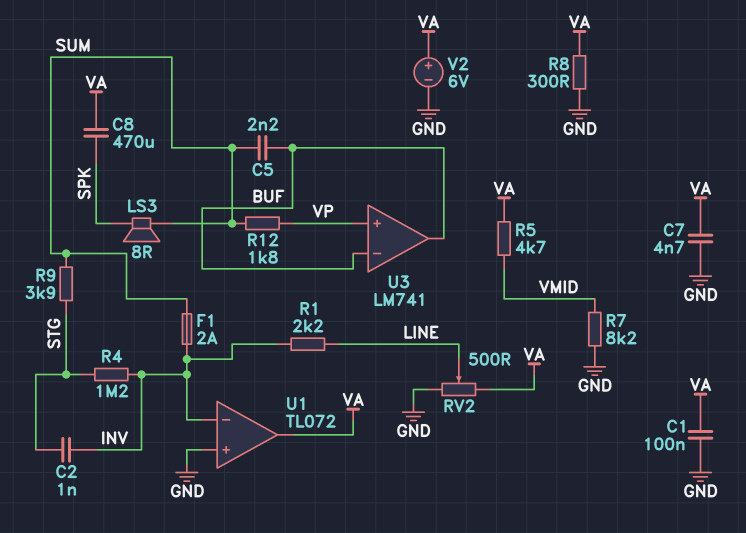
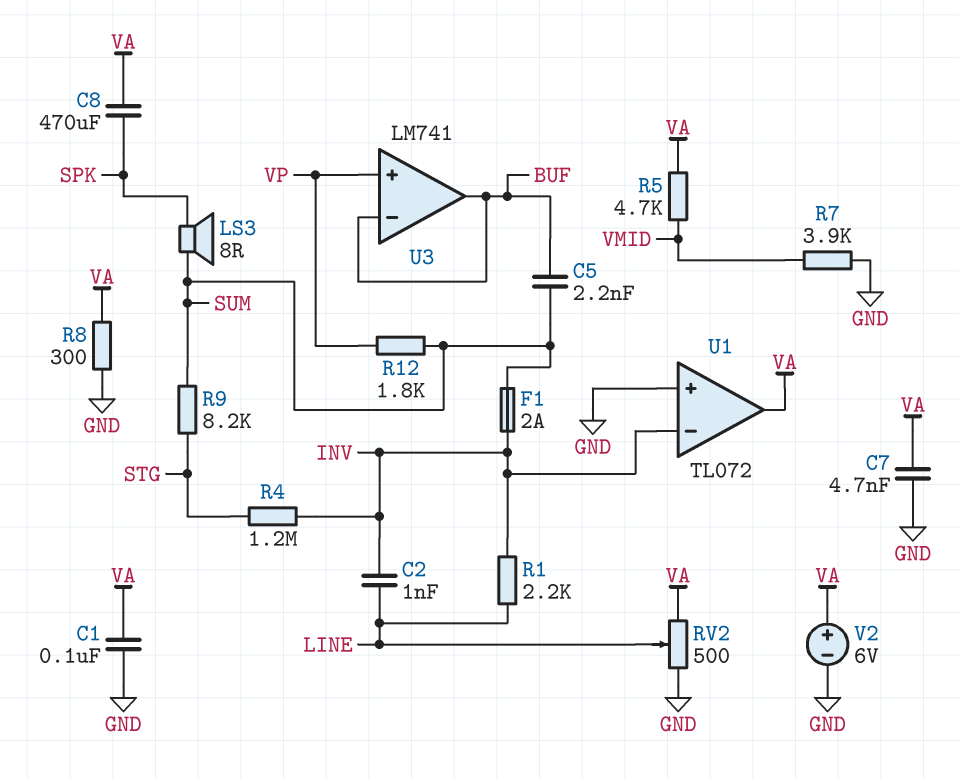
C2: 1nF (INV, STG) -> 1nF (INV, LINE)
R7: 8.2k (GND, VMID) -> 3.9k (GND, VMID)
R9: 3.9k (STG, SUM) -> 8.2k (STG, SUM)

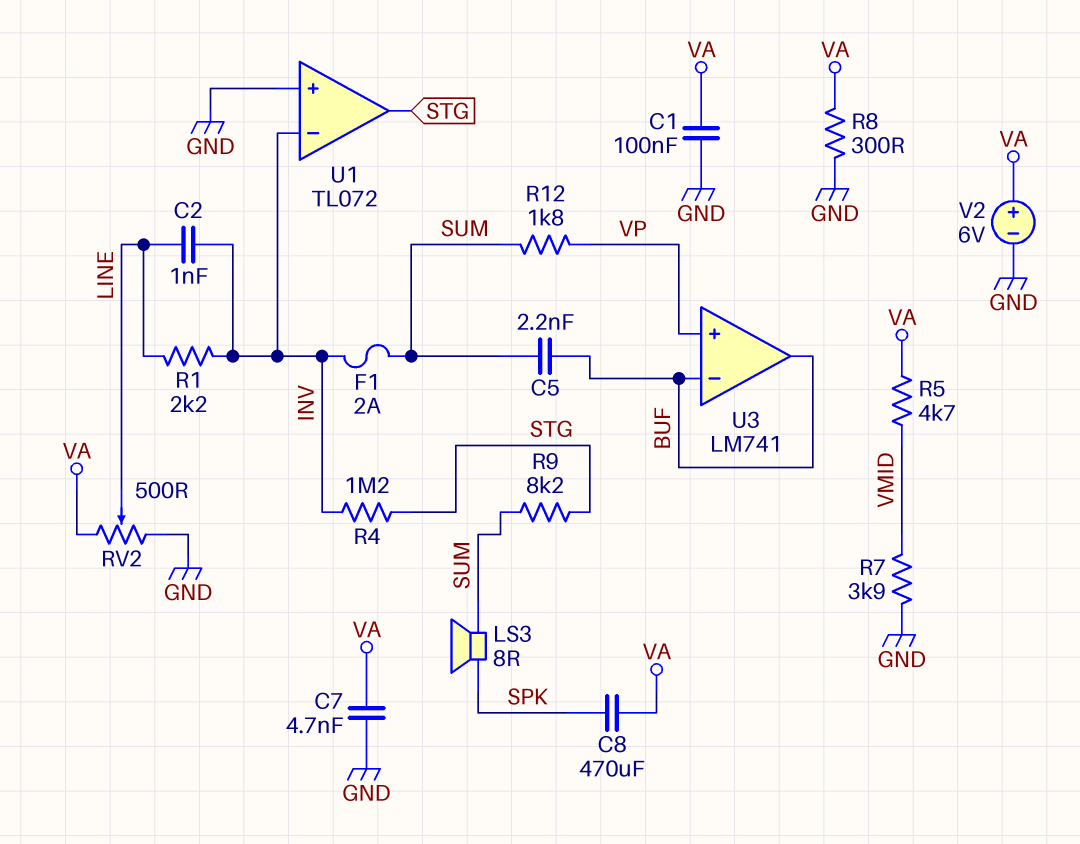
U1 pin out: VA -> STG

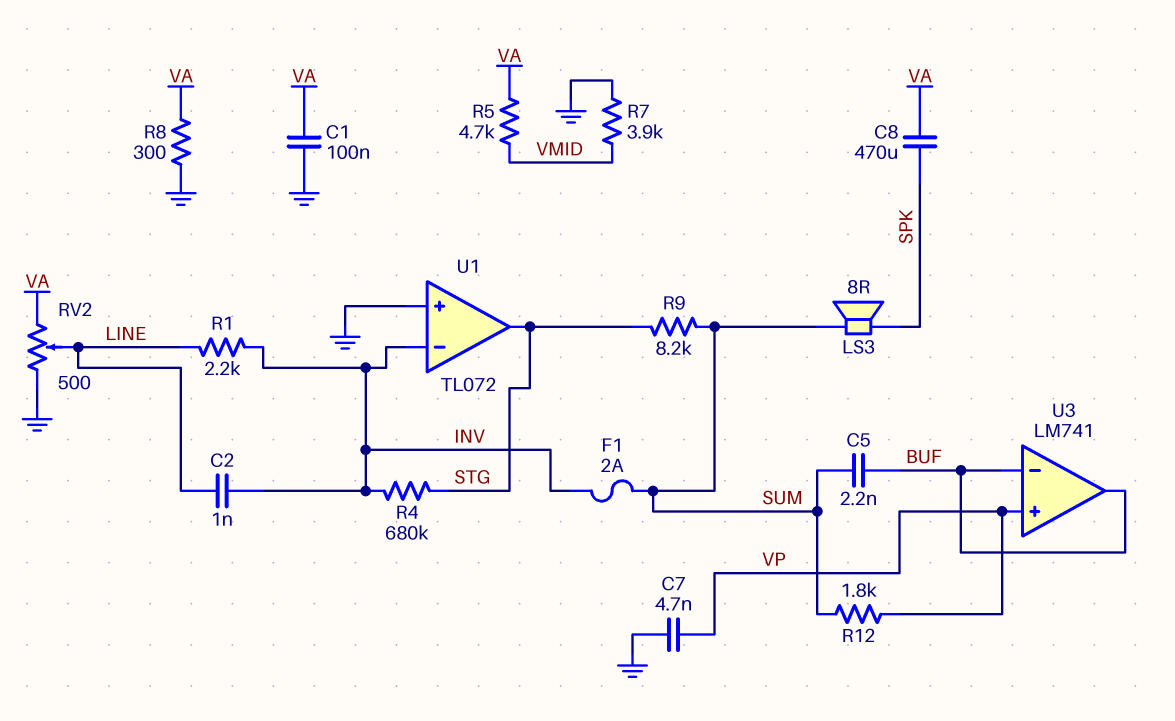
C7: 4.7nF (GND, VA) -> 4.7nF (GND, VP)
R4: 1.2M (INV, STG) -> 680k (INV, STG)
V2: 6V (plus VA, minus GND) -> none

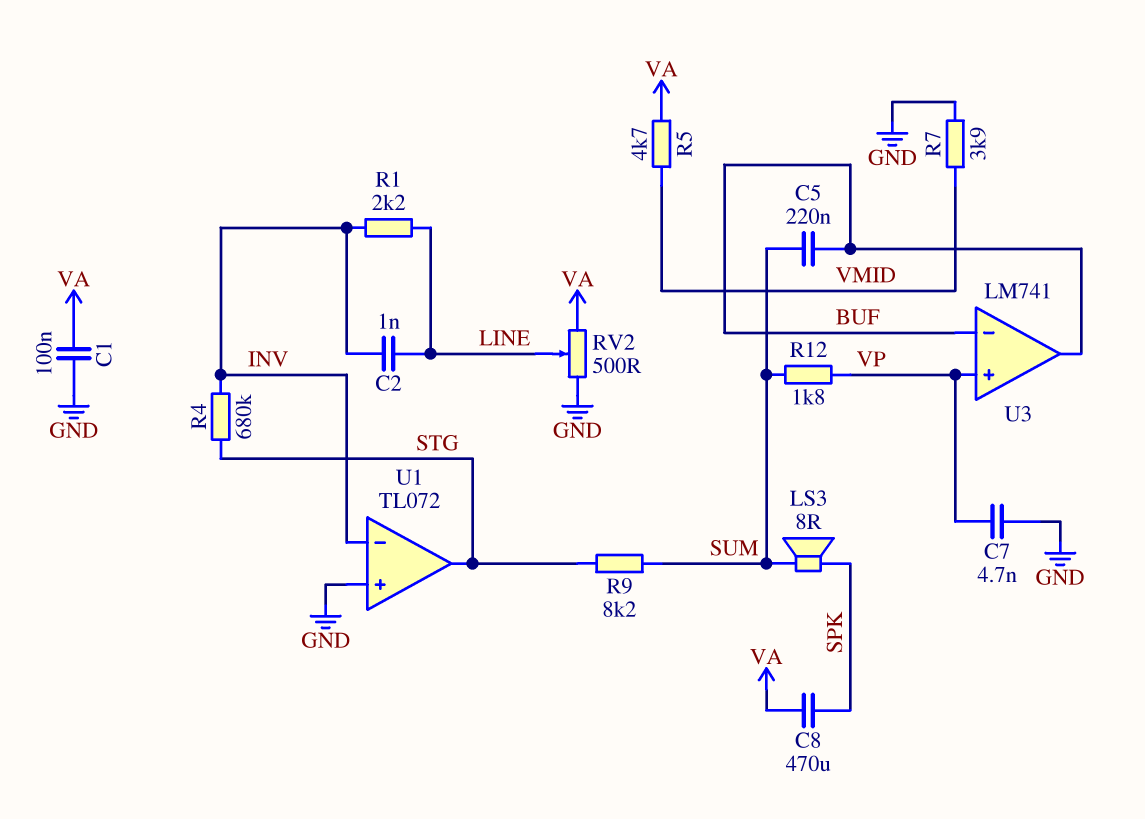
C5: 2.2nF (BUF, SUM) -> 220nF (BUF, SUM)
F1: 2A (INV, SUM) -> none
R8: 300 (GND, VA) -> none

